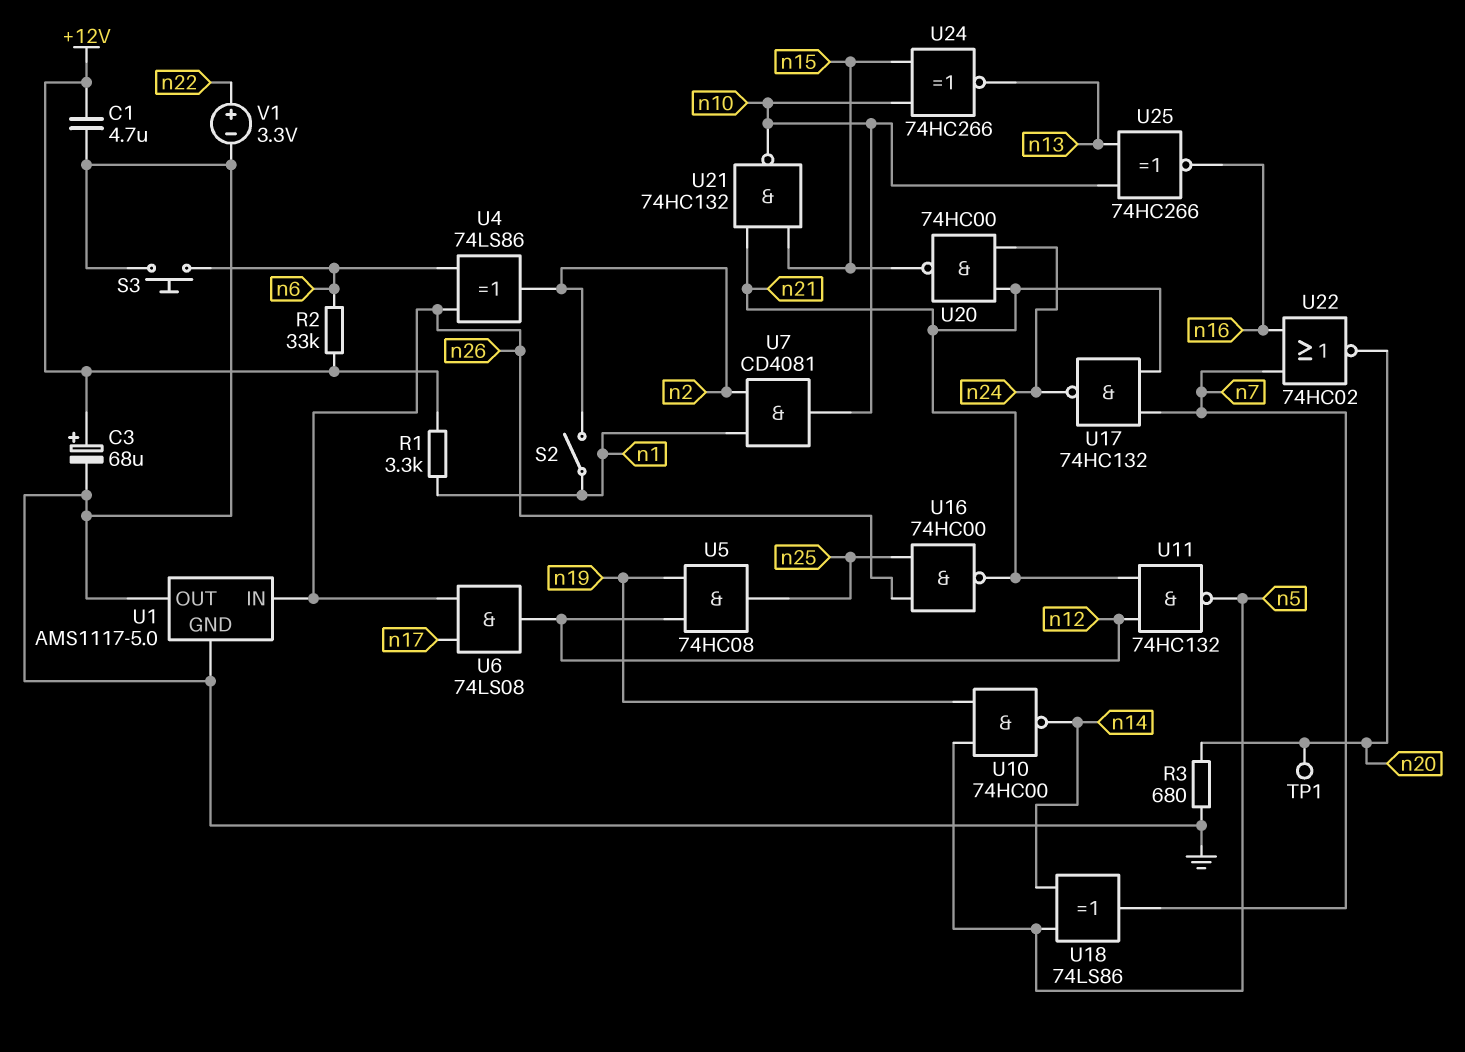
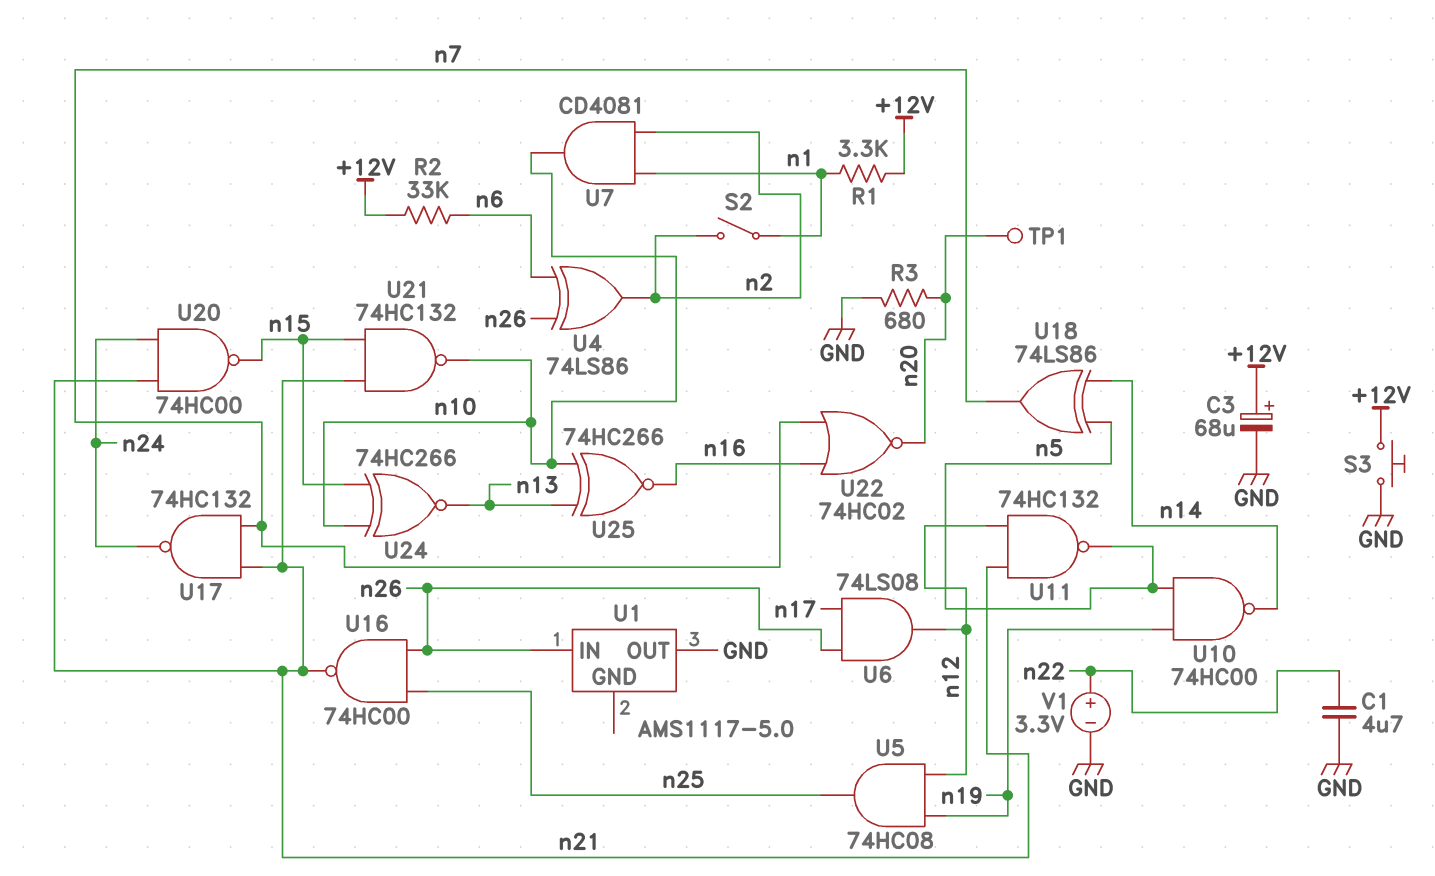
C1: 4.7uF (+12V, GND) -> 4.7uF (GND, n22)
S3: button (GND, n6) -> button (+12V, GND)
U1 pin GND: GND -> none

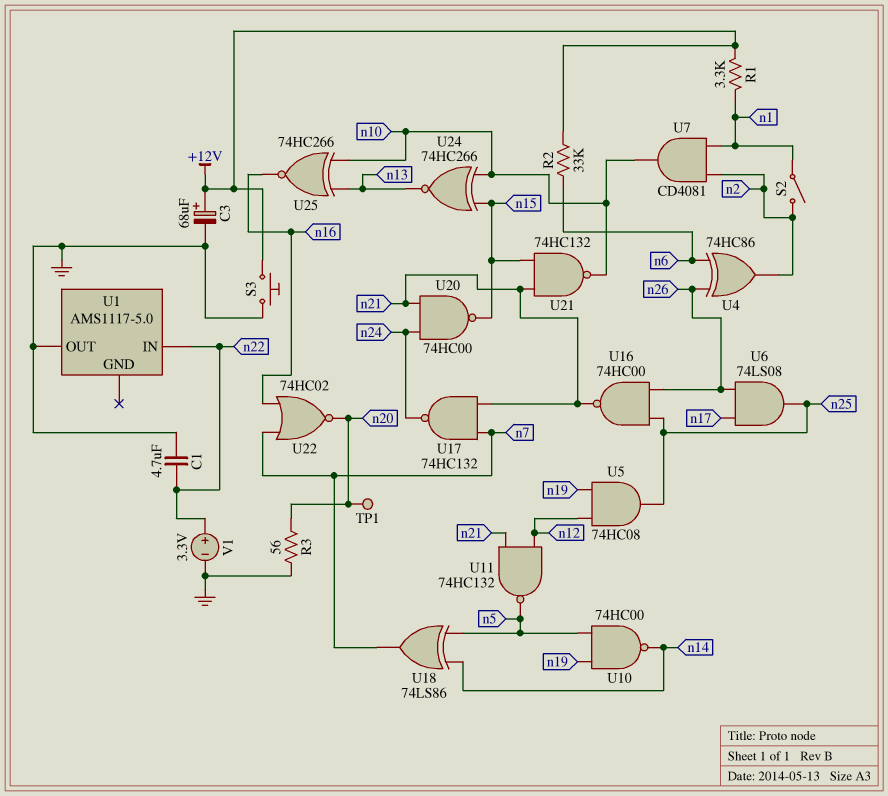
R3: 680 (GND, n20) -> 56 (GND, n20)
U1 pin IN: n26 -> n22
U4: XOR 74LS86 (in n6, in n26, out n2) -> XOR 74HC86 (in n6, in n26, out n2)
U6: AND 74LS08 (in n17, in n26, out n12) -> AND 74LS08 (in n17, in n26, out n25)

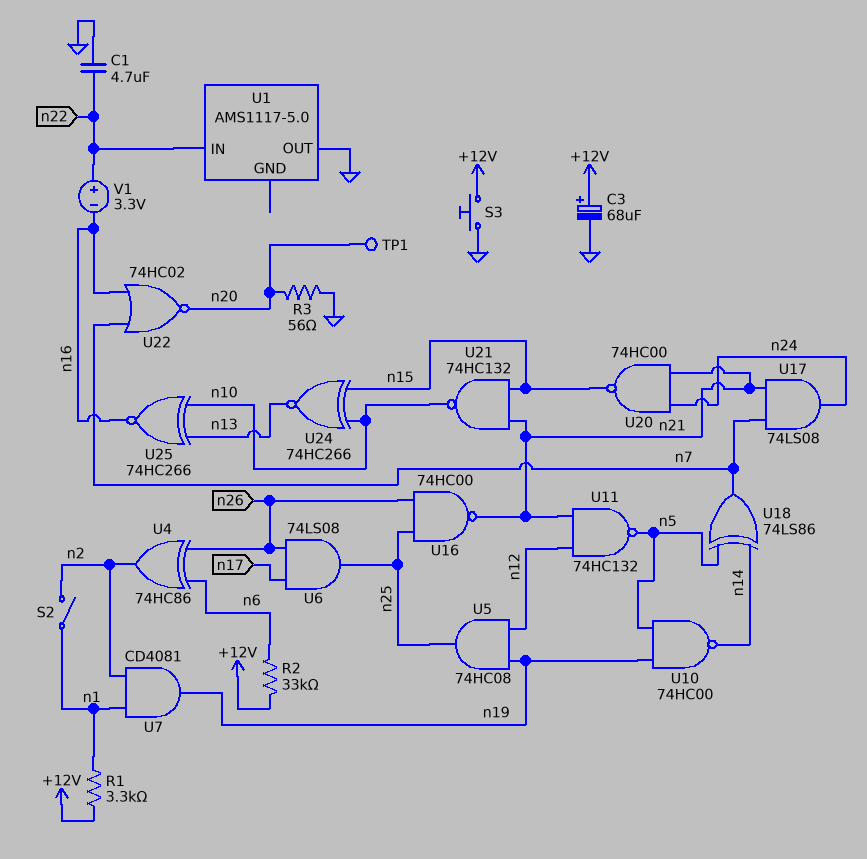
U7: AND CD4081 (in n1, in n2, out n10) -> AND CD4081 (in n1, in n2, out n19)
U17: NAND 74HC132 (in n7, in n21, out n24) -> AND 74LS08 (in n7, in n21, out n24)
V1: 3.3V (plus n22, minus GND) -> 3.3V (plus n22, minus n16)

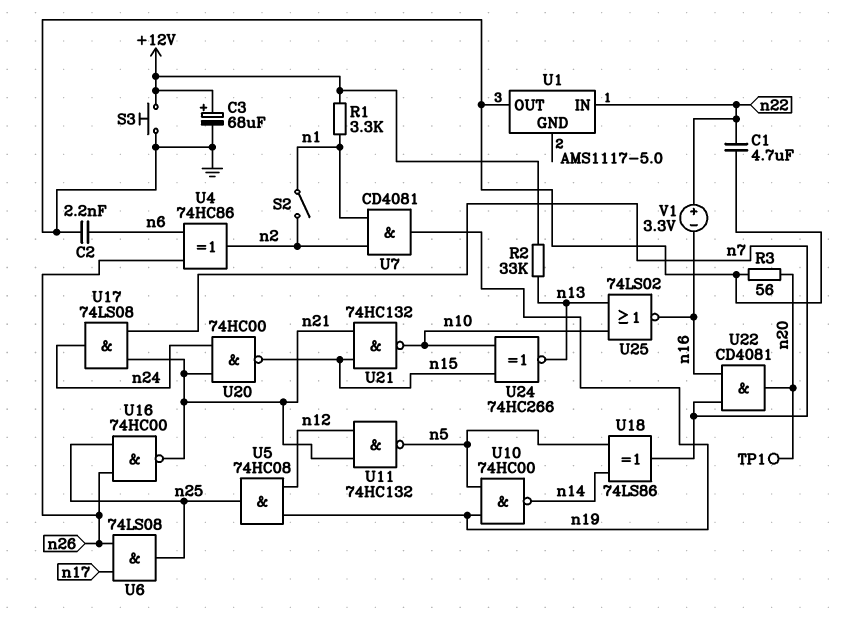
C2: none -> 2.2nF (GND, n6)
R2: 33k (+12V, n6) -> 33k (+12V, n13)
U22: NOR 74HC02 (in n7, in n16, out n20) -> AND CD4081 (in n7, in n16, out n20)
U25: XNOR 74HC266 (in n10, in n13, out n16) -> NOR 74LS02 (in n10, in n13, out n16)

